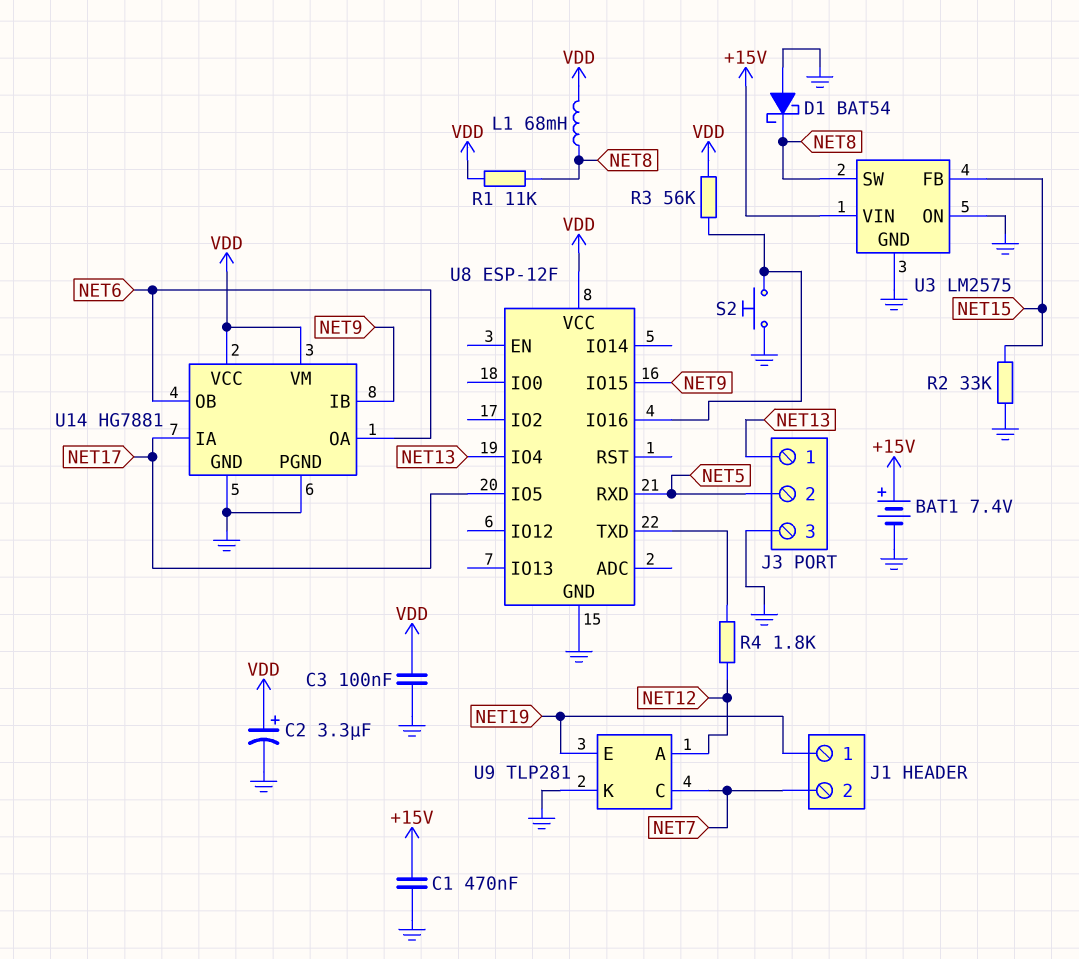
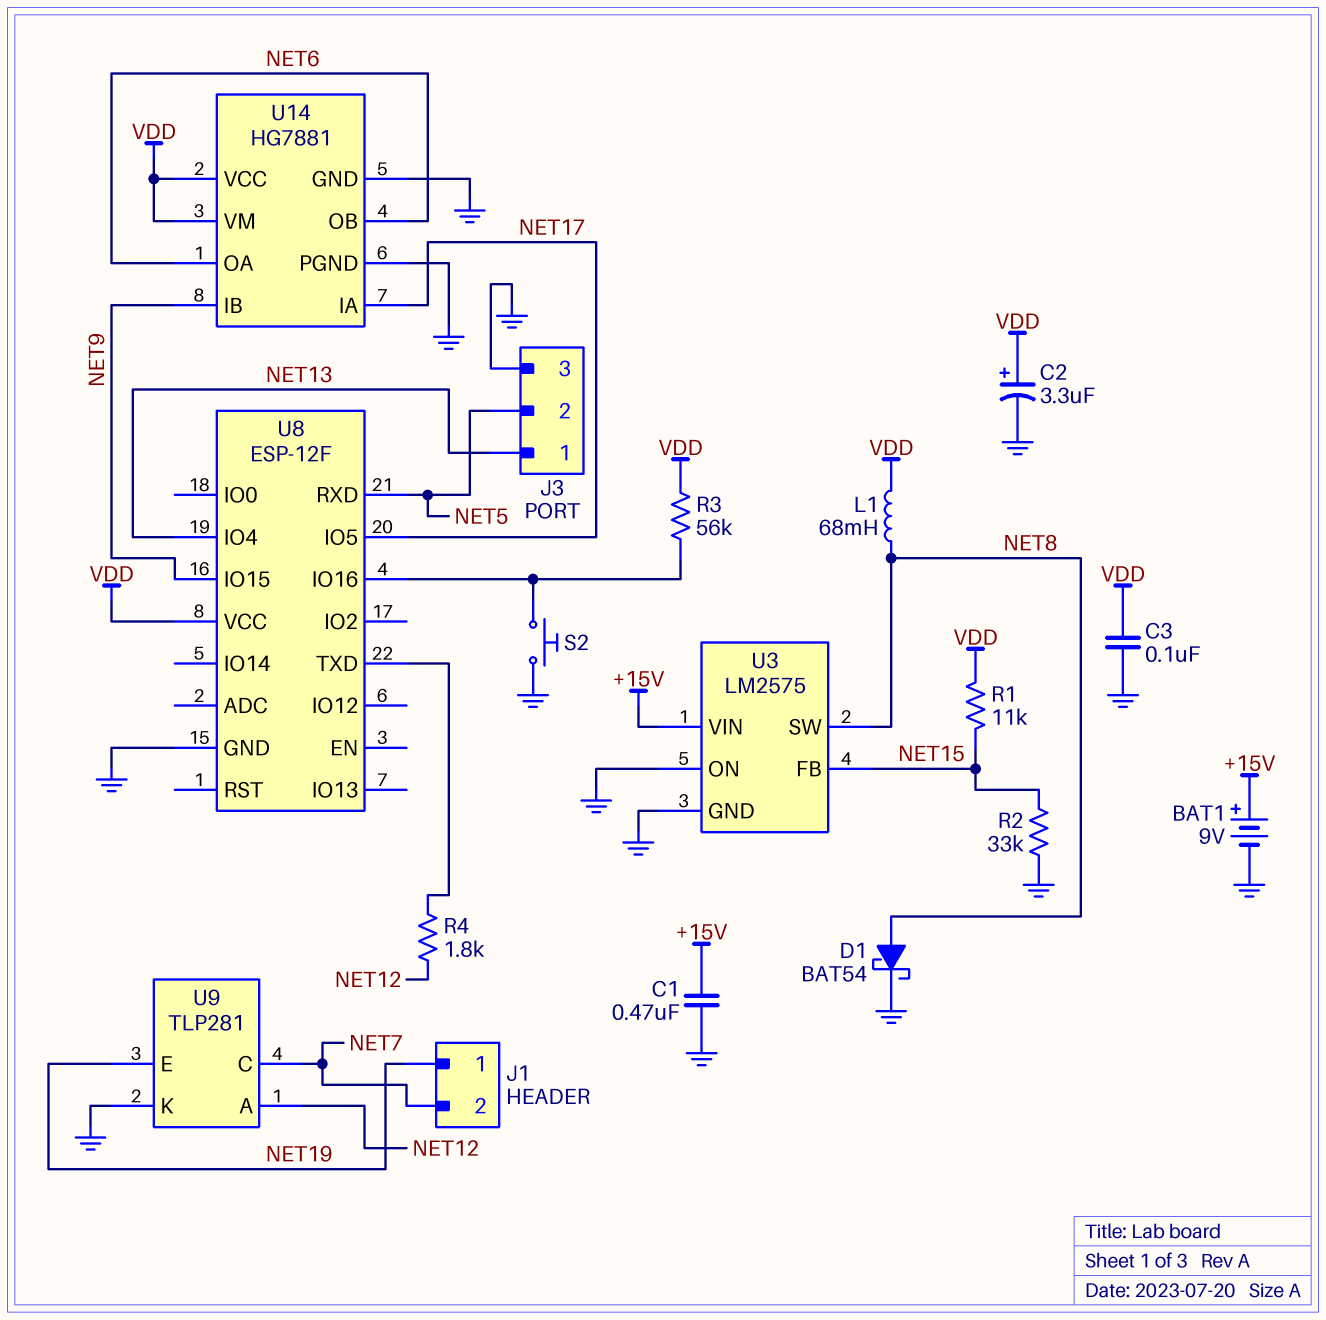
BAT1: 7.4V (plus +15V, minus GND) -> 9V (plus +15V, minus GND)
D1: schottky BAT54 (A GND, K NET8) -> schottky BAT54 (A NET8, K GND)
R1: 11k (NET8, VDD) -> 11k (NET15, VDD)

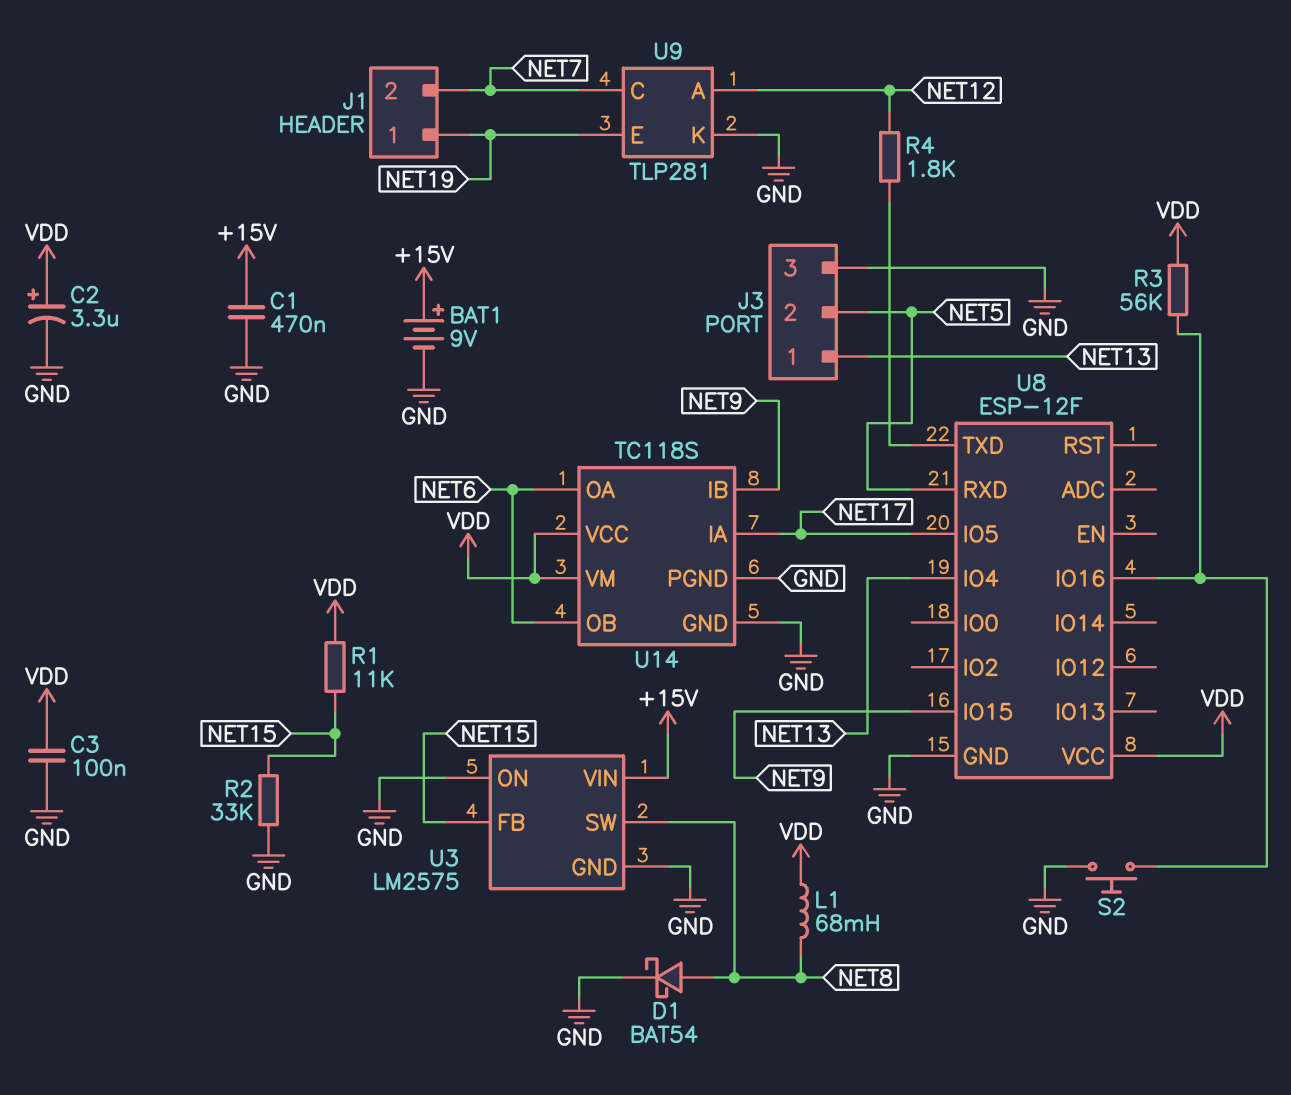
U14: HG7881 -> TC118S

